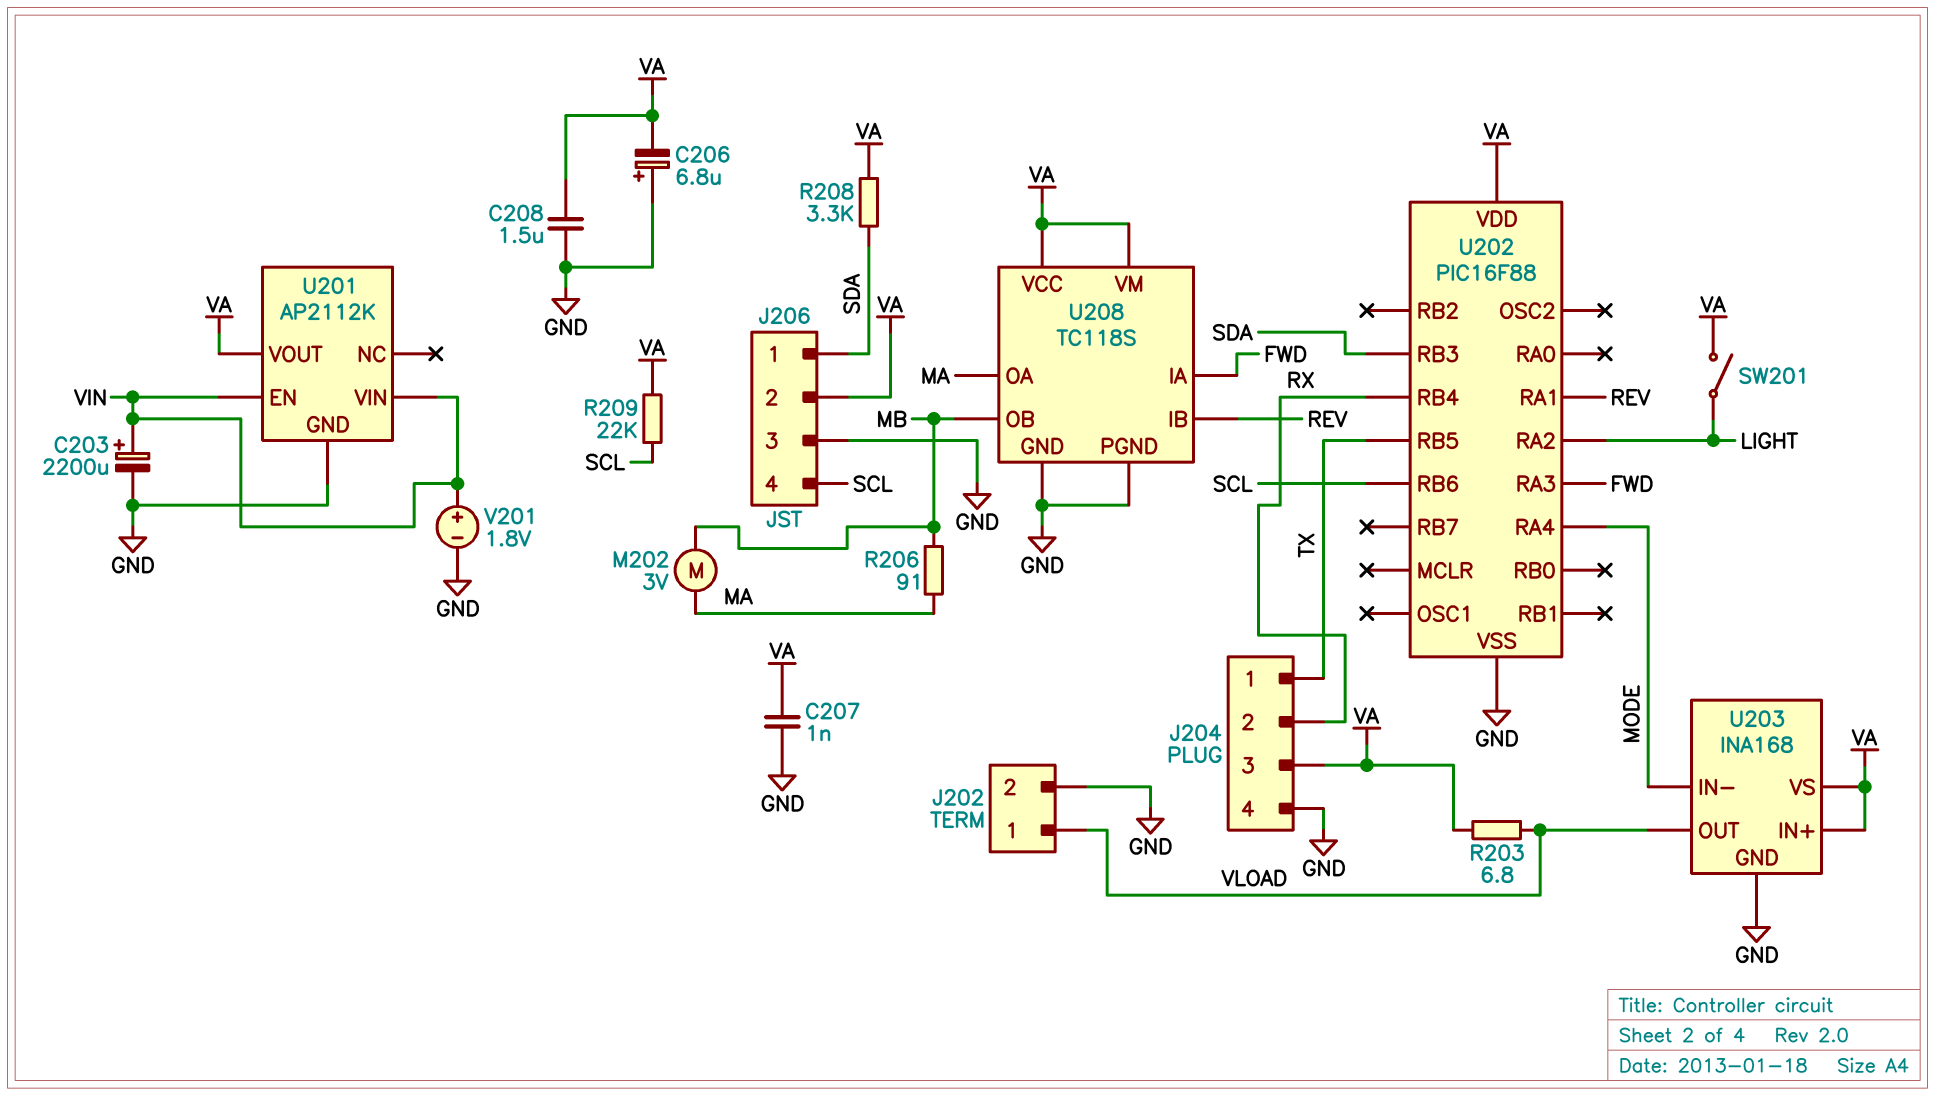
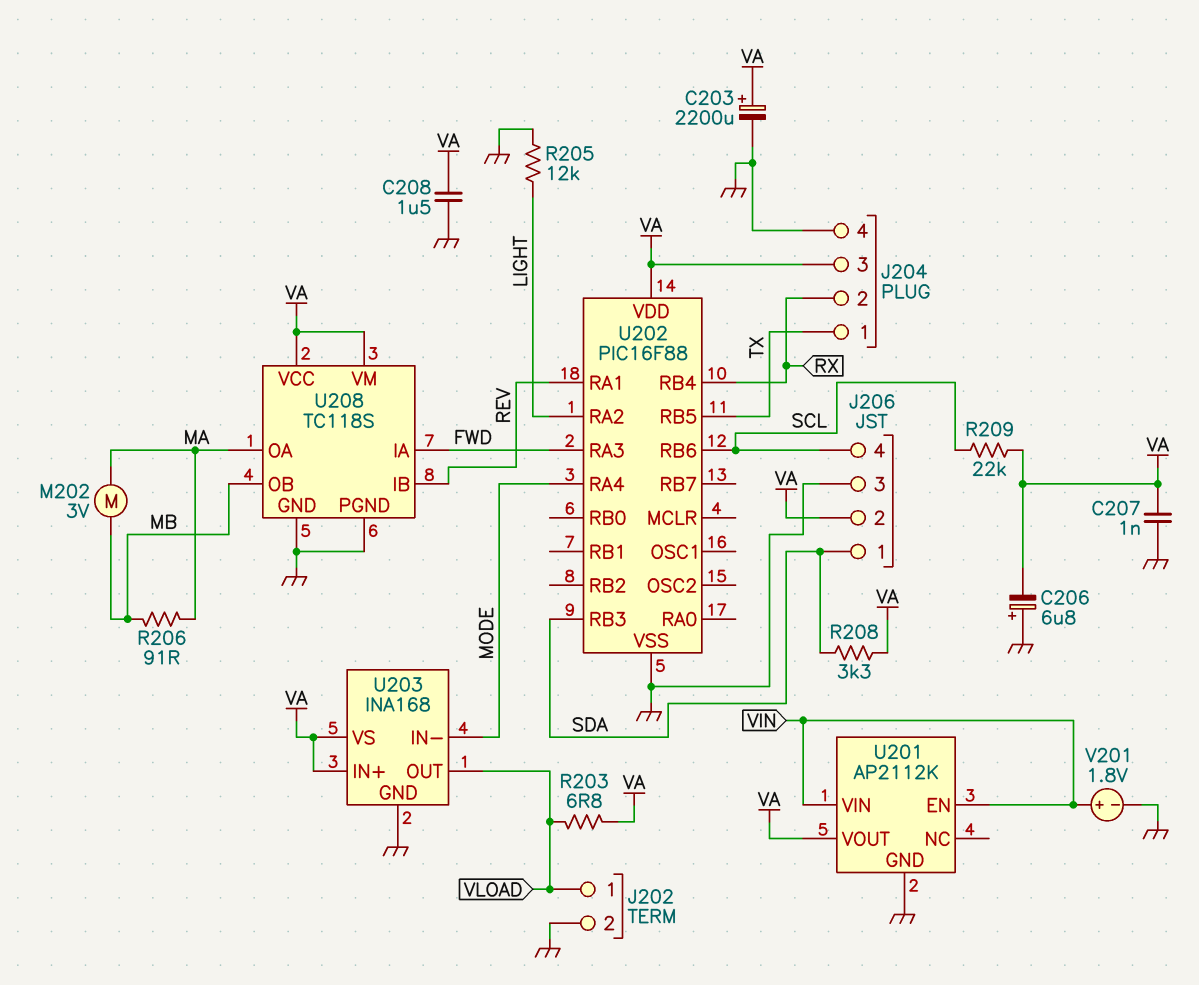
C203: 2200uF (plus VIN, minus GND) -> 2200uF (plus VA, minus GND)
R205: none -> 12k (GND, LIGHT)
SW201: switch (LIGHT, VA) -> none

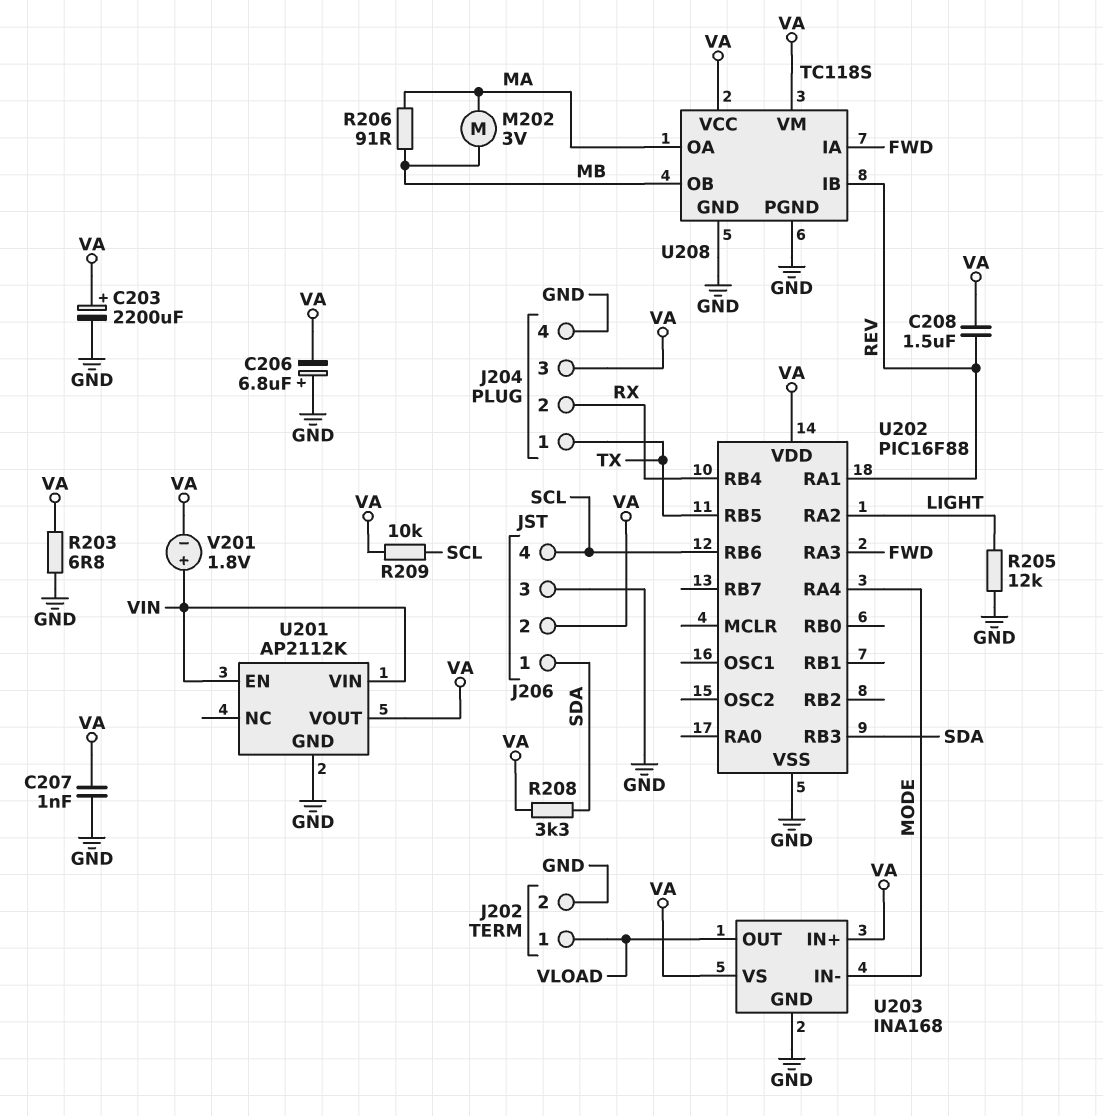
C208: 1.5uF (GND, VA) -> 1.5uF (REV, VA)
R203: 6.8 (VA, VLOAD) -> 6.8 (GND, VA)
R209: 22k (SCL, VA) -> 10k (SCL, VA)
V201: 1.8V (plus VIN, minus GND) -> 1.8V (plus VIN, minus VA)

